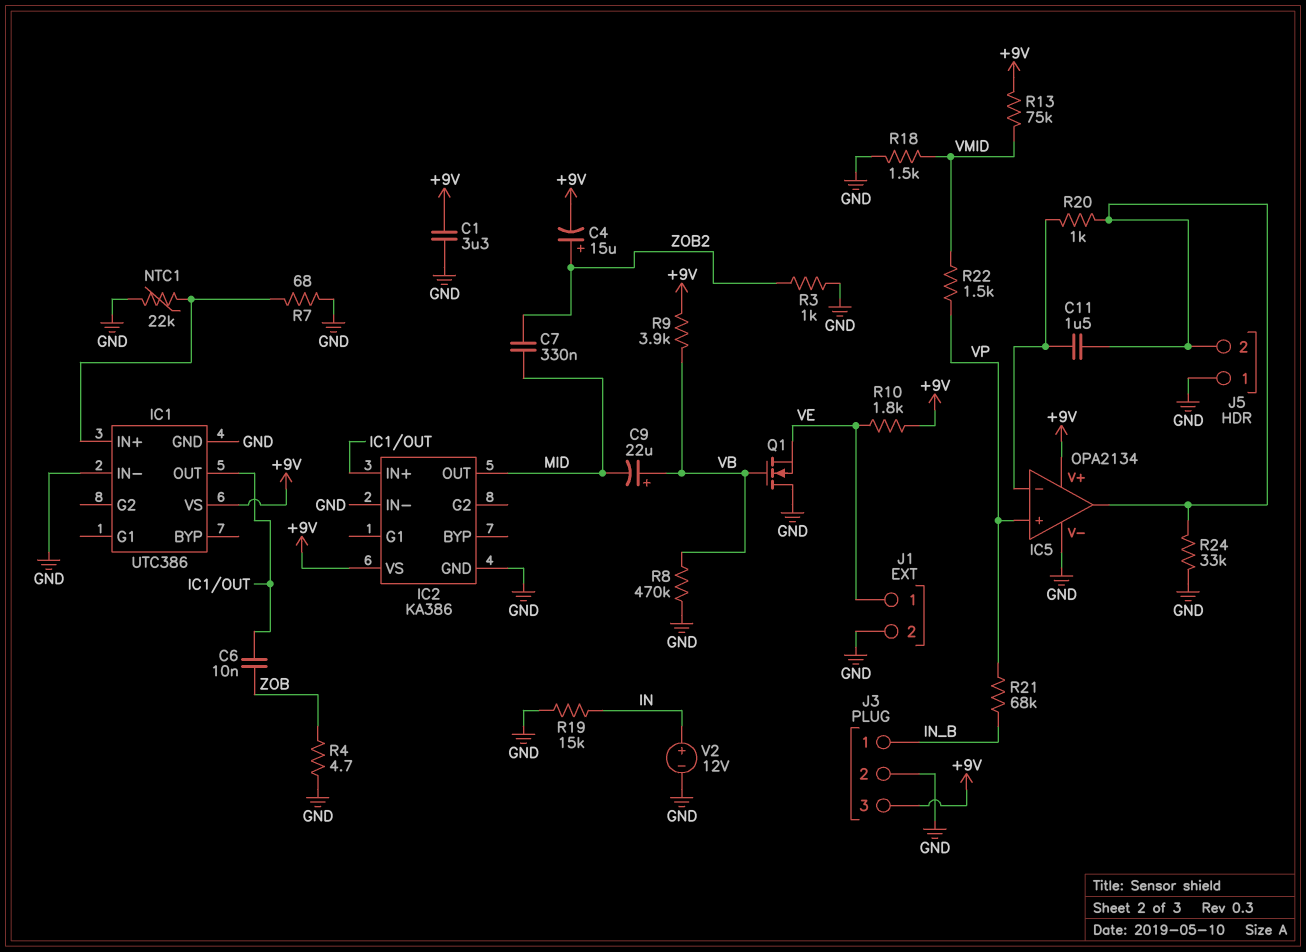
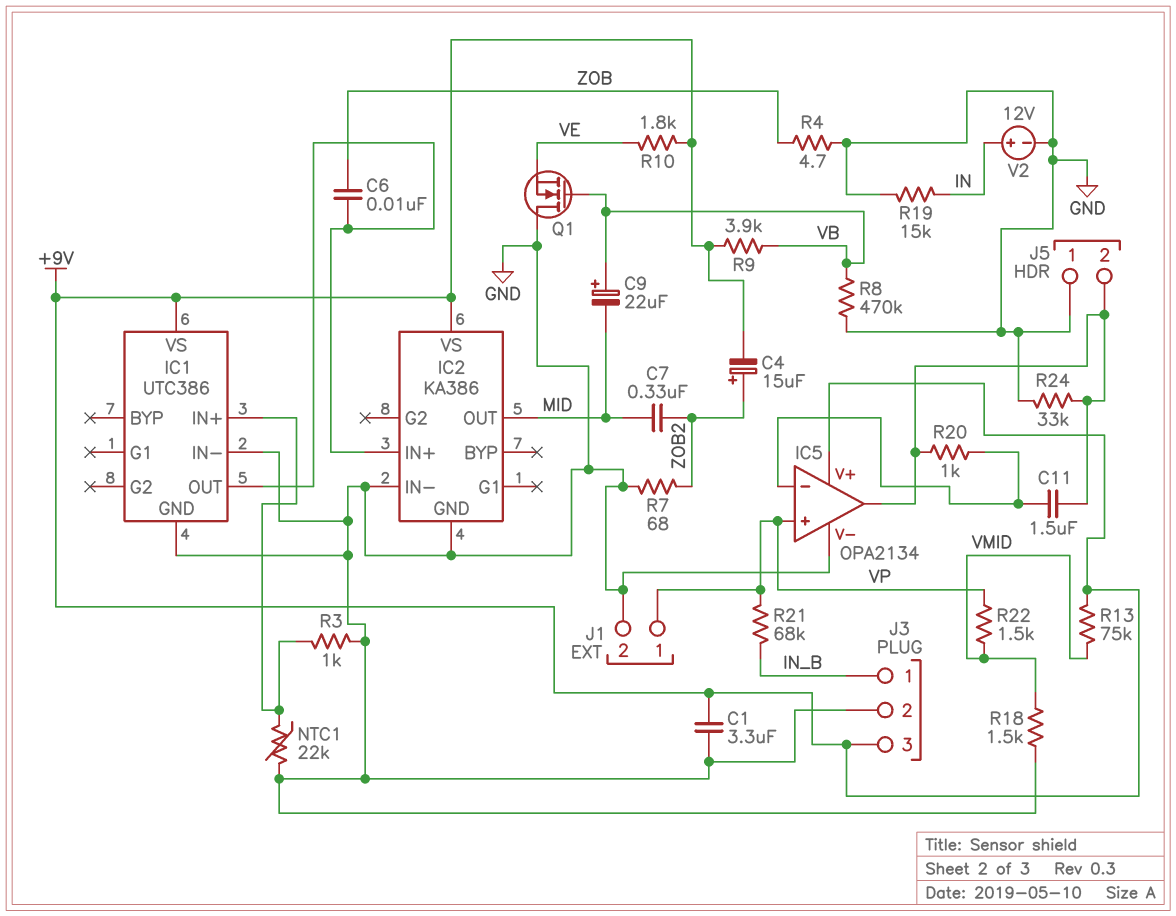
J1 pin 1: VE -> VP
R3: 1k (GND, ZOB2) -> 1k (GND, IC1/IN+)
R7: 68 (GND, IC1/IN+) -> 68 (GND, ZOB2)

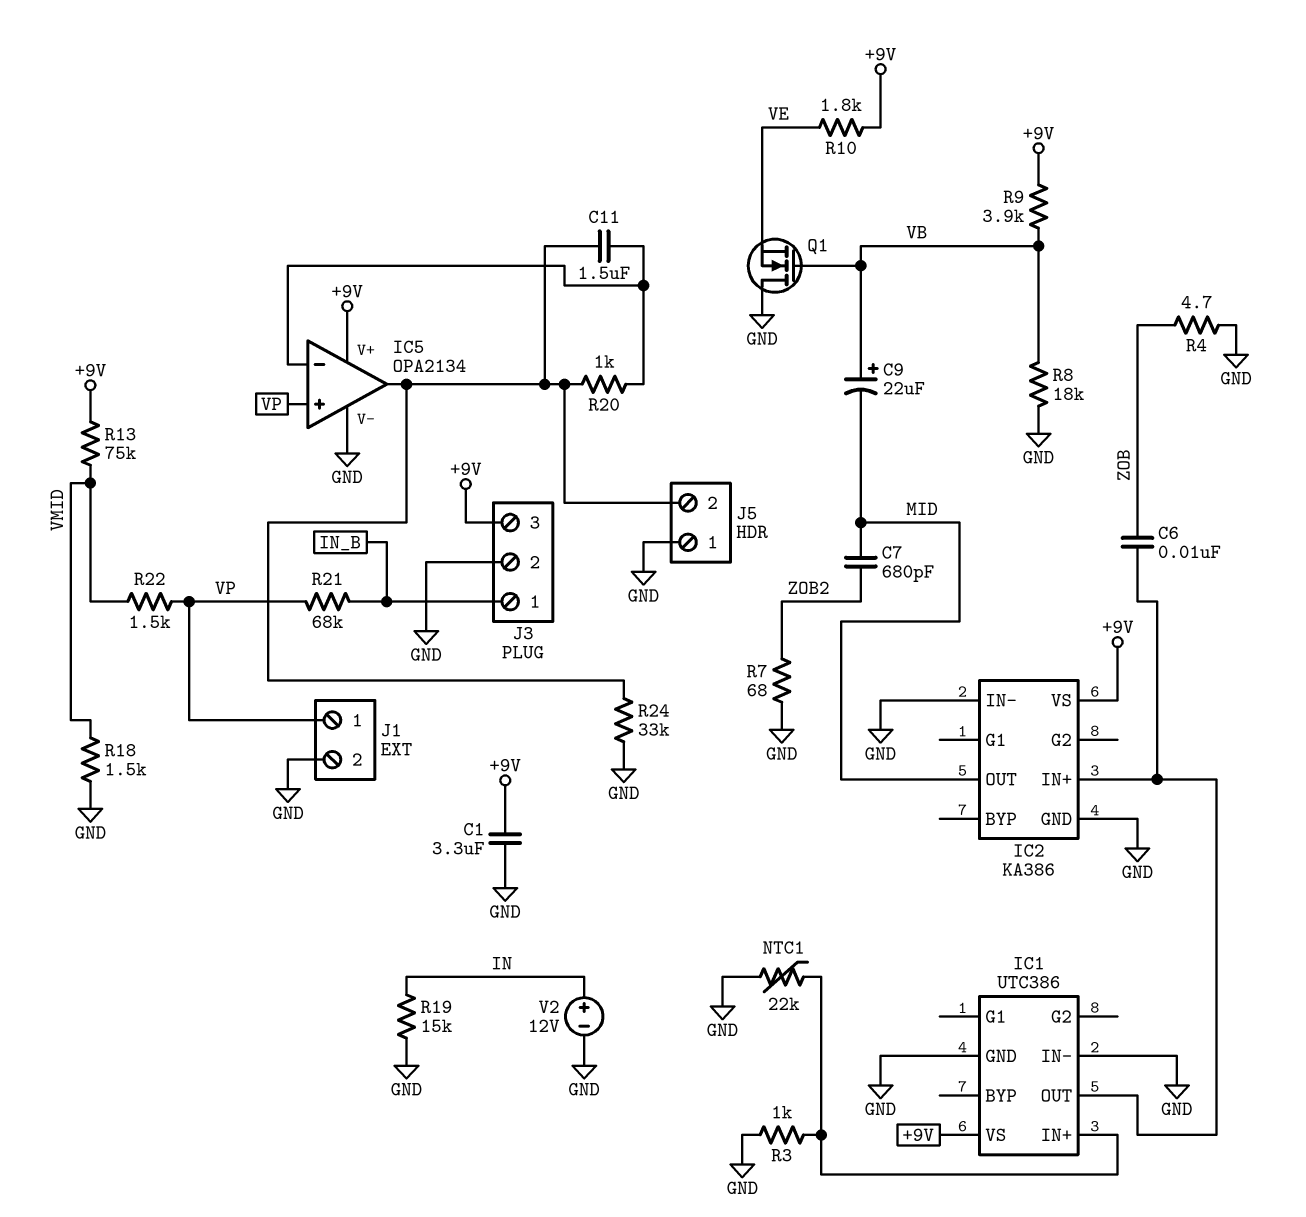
C4: 15uF (plus ZOB2, minus +9V) -> none
C7: 330nF (MID, ZOB2) -> 680pF (MID, ZOB2)
R8: 470k (GND, VB) -> 18k (GND, VB)

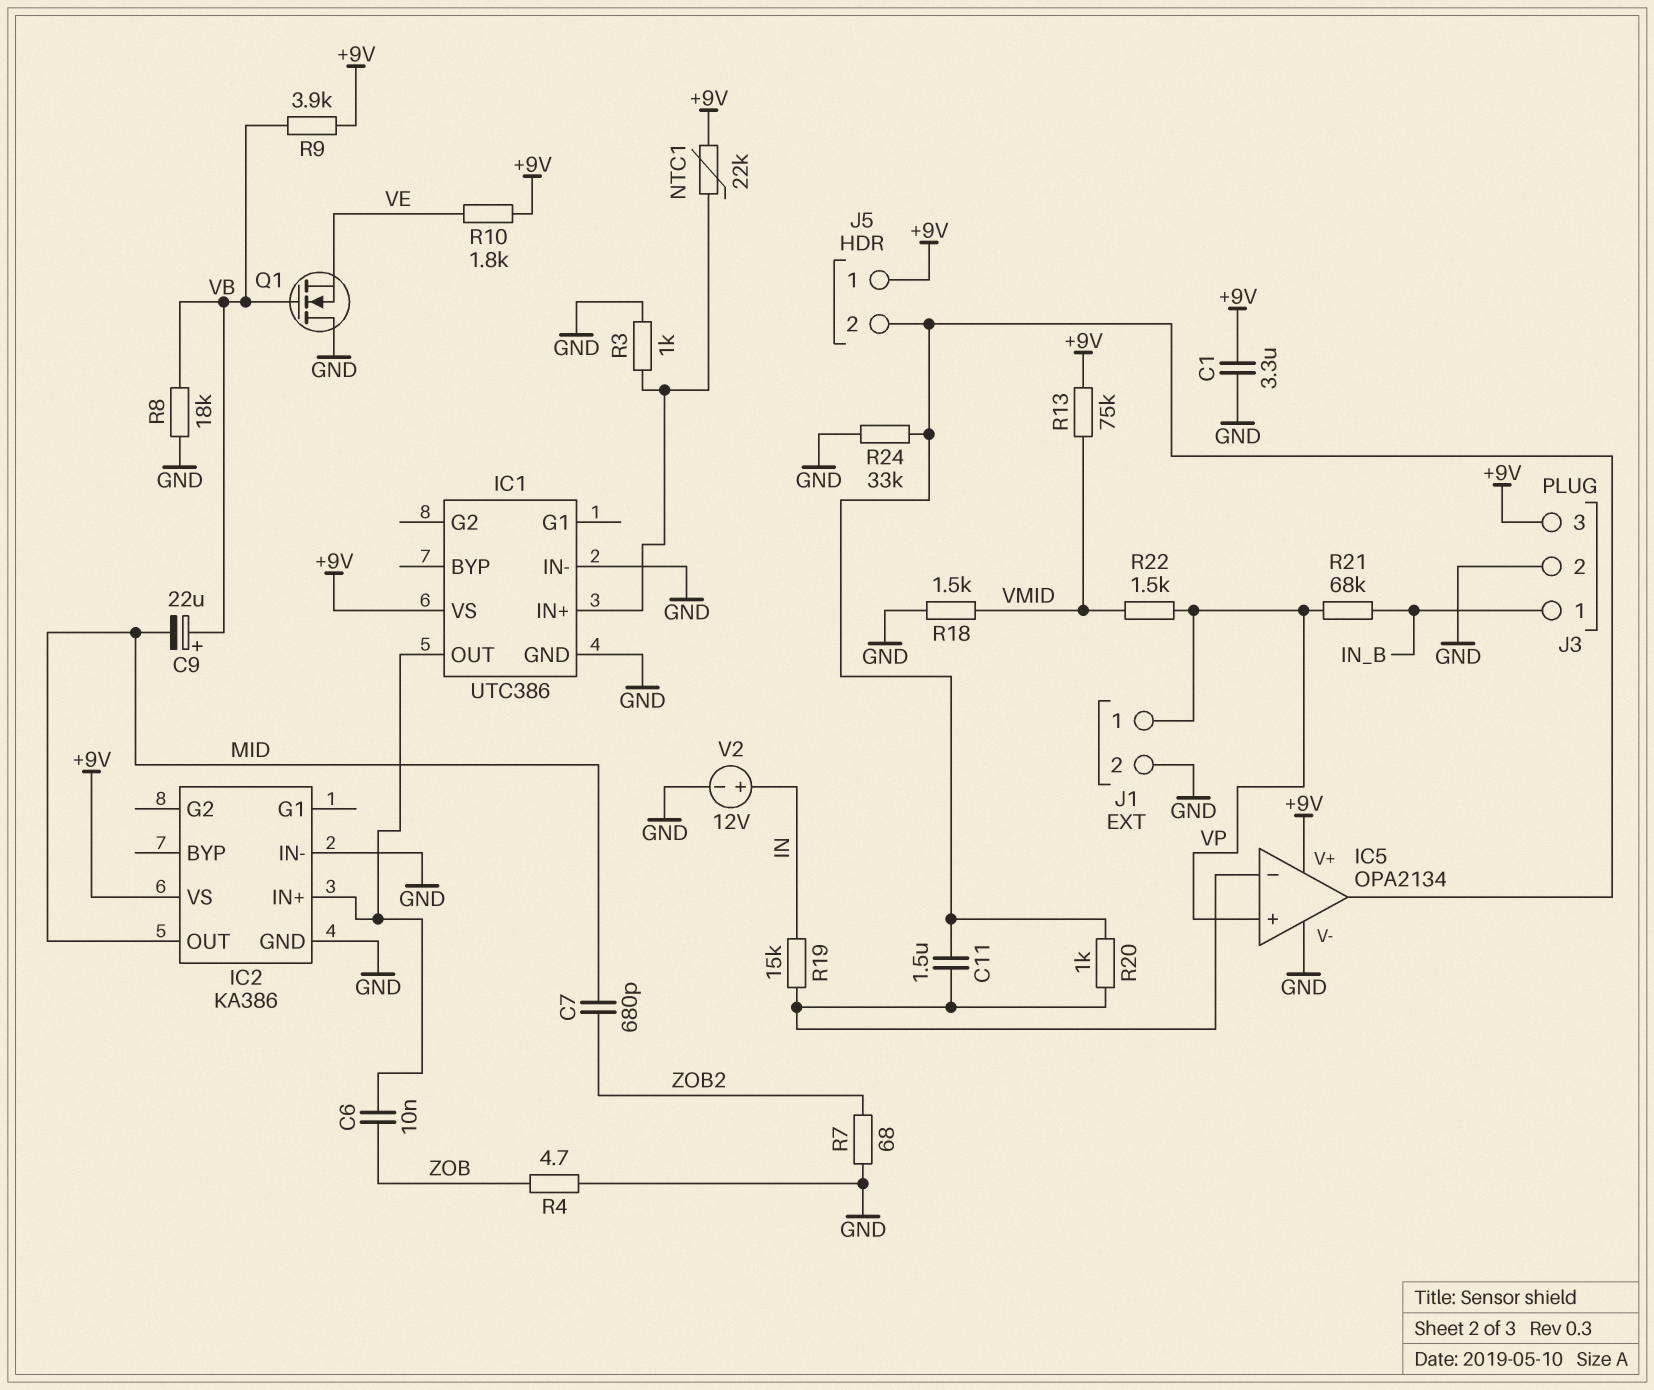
J5 pin 1: GND -> +9V
NTC1: 22k (GND, IC1/IN+) -> 22k (+9V, IC1/IN+)
R19: 15k (GND, IN) -> 15k (IC5/in-, IN)

